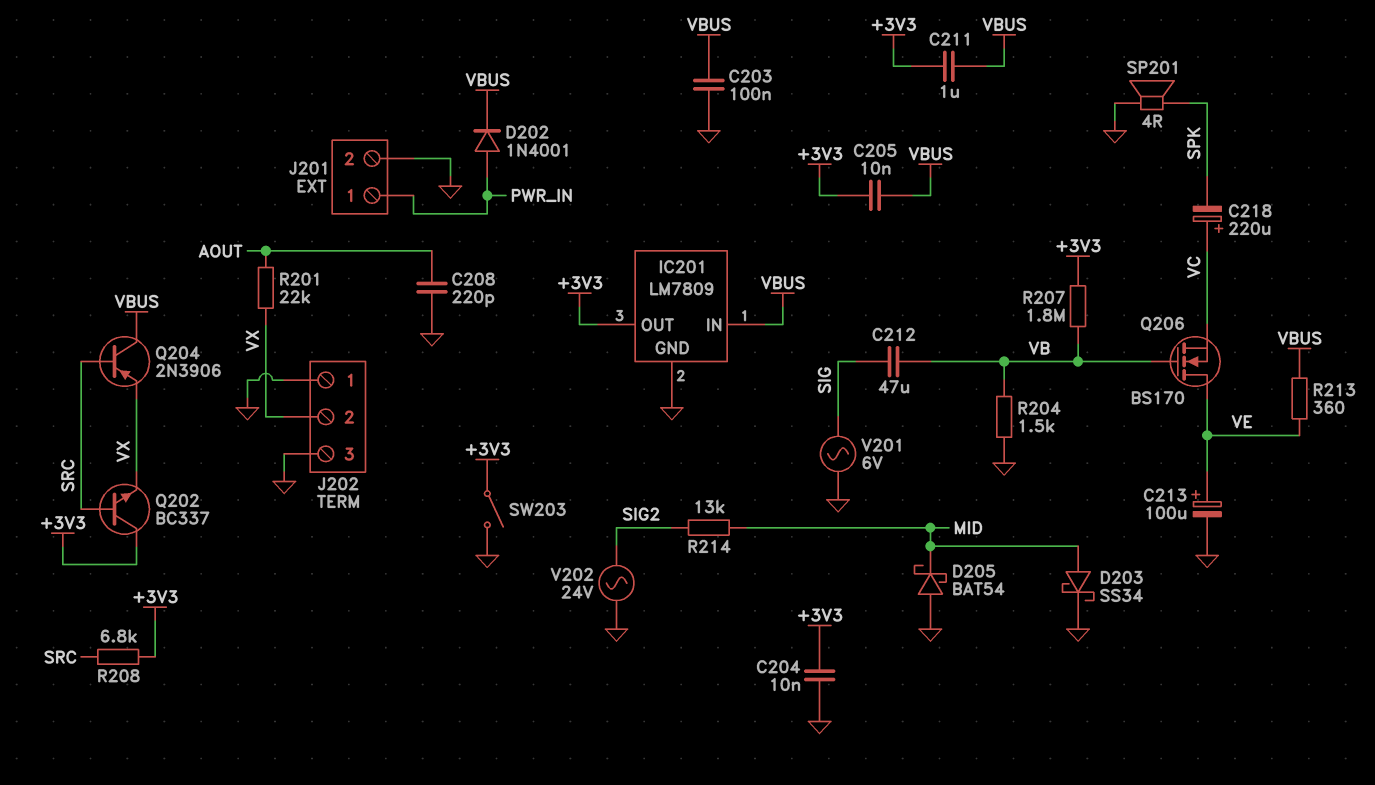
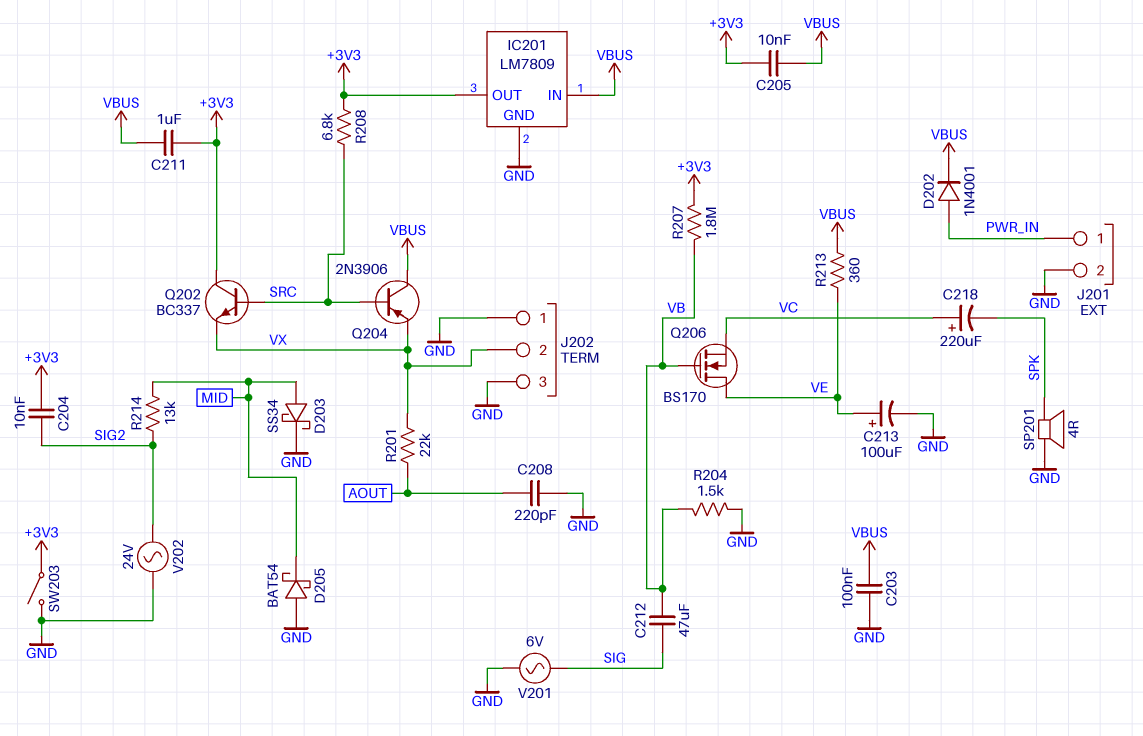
C204: 10nF (+3V3, GND) -> 10nF (+3V3, SIG2)

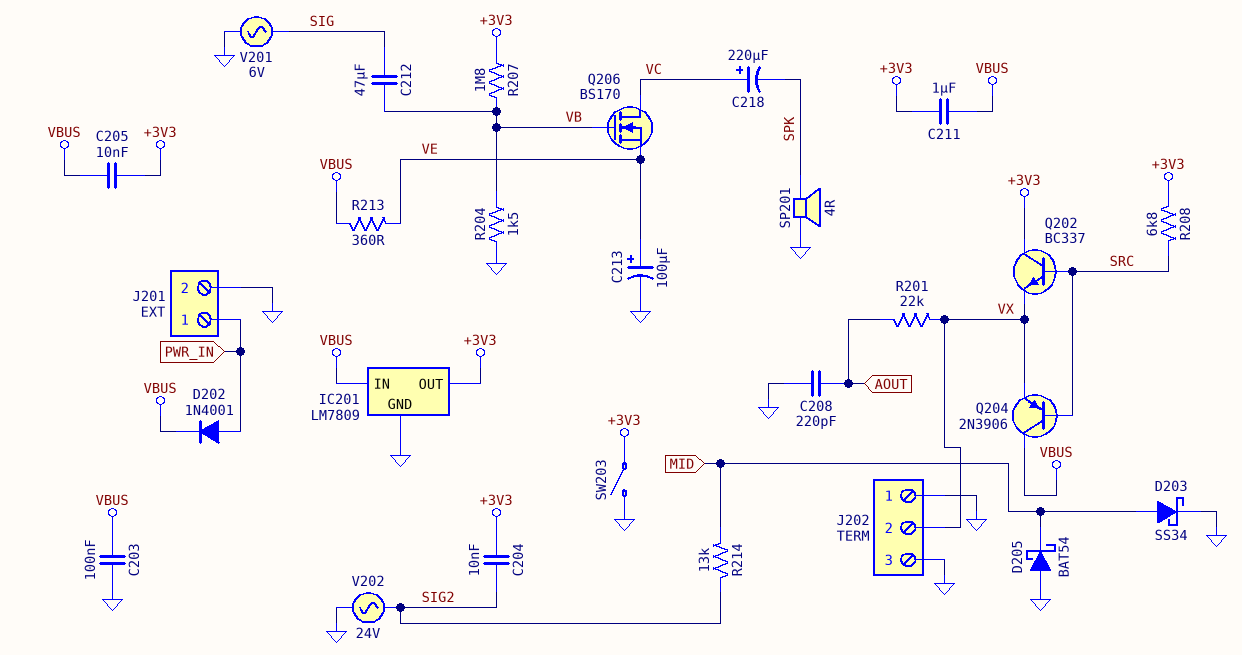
Q206: NMOS BS170 (G VB, D VE, S VC) -> NMOS BS170 (G VB, D VC, S VE)

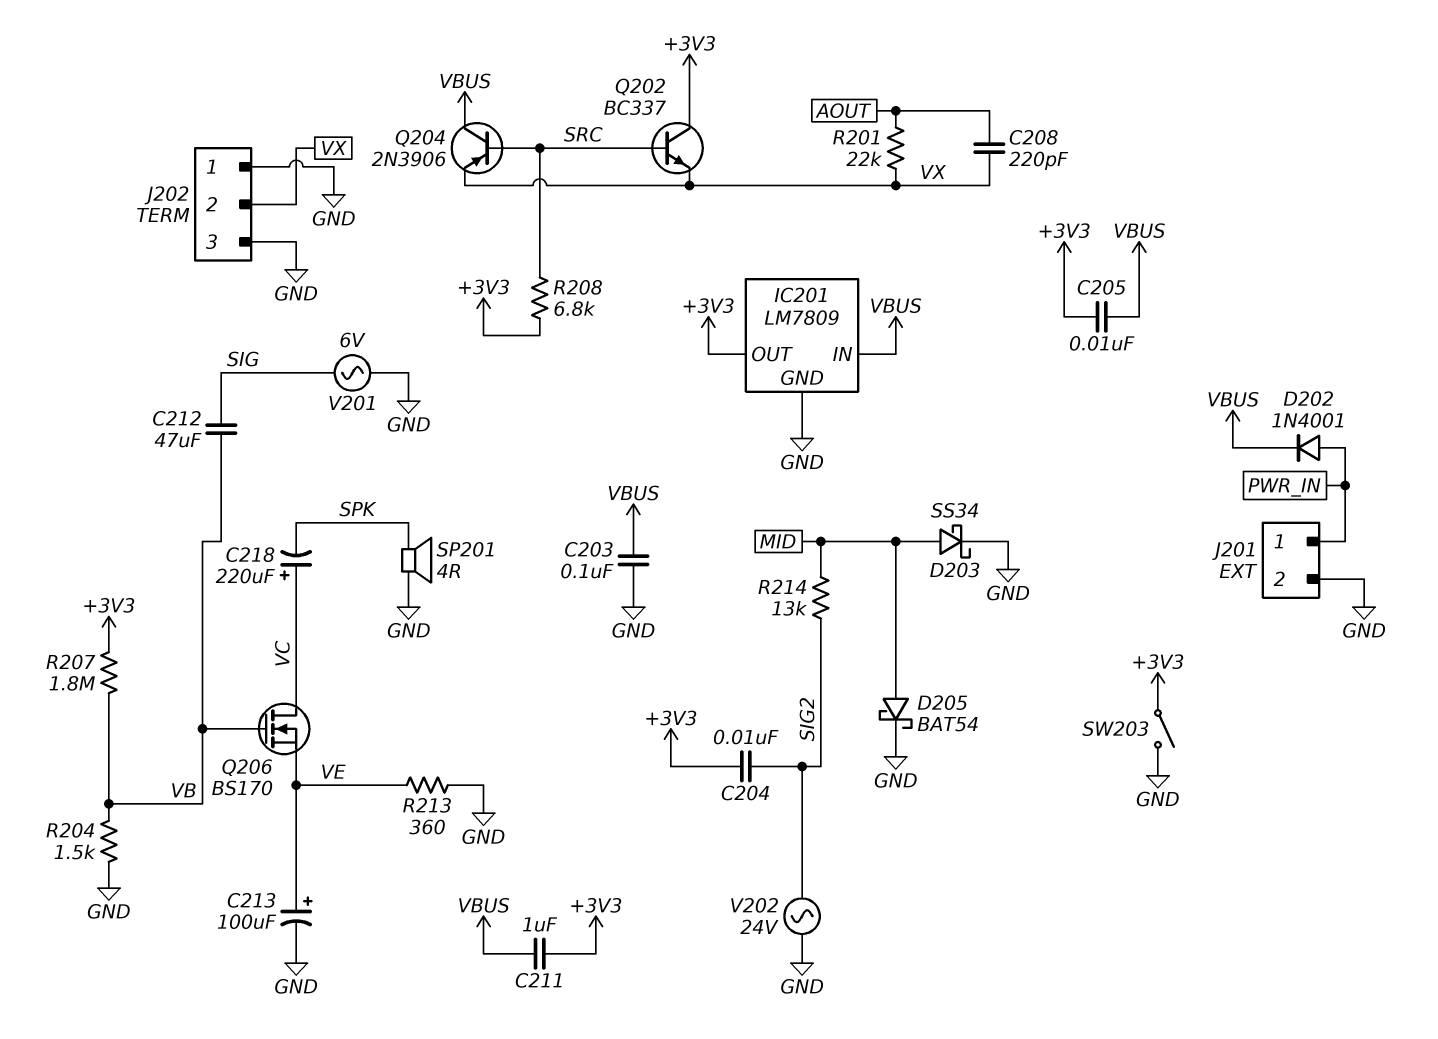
C208: 220pF (AOUT, GND) -> 220pF (AOUT, VX)
D205: schottky BAT54 (A GND, K MID) -> schottky BAT54 (A MID, K GND)
R213: 360 (VBUS, VE) -> 360 (GND, VE)

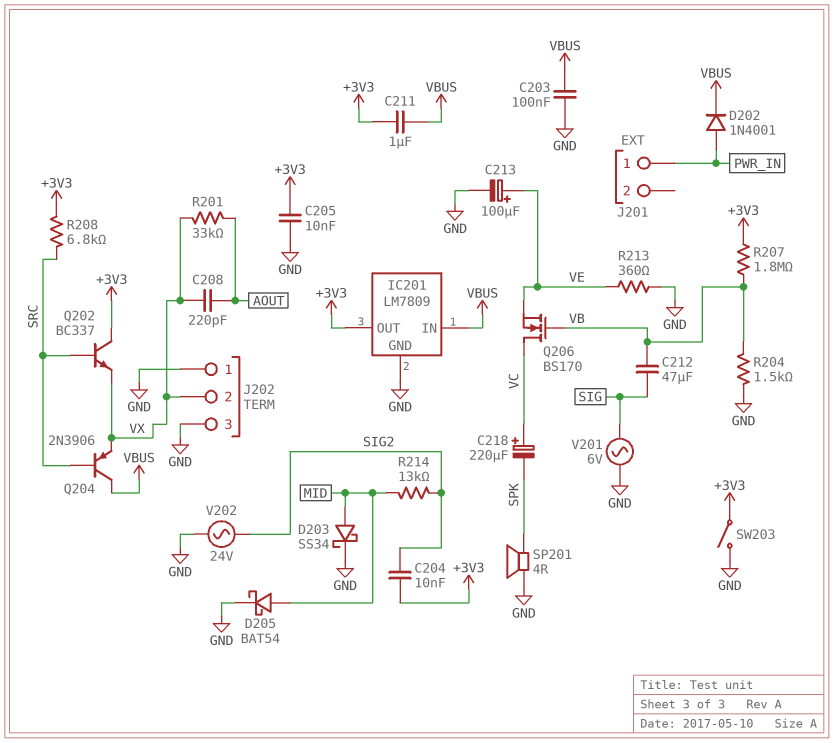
C205: 10nF (+3V3, VBUS) -> 10nF (+3V3, GND)
J201 pin 2: GND -> none
R201: 22k (AOUT, VX) -> 33k (AOUT, VX)

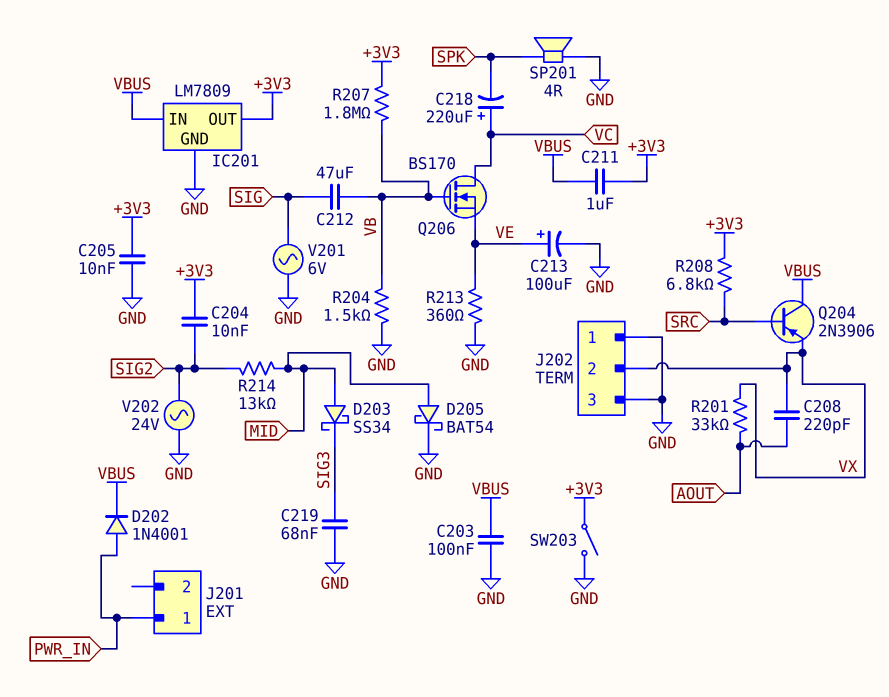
C219: none -> 68nF (GND, SIG3)
D203: schottky SS34 (A MID, K GND) -> schottky SS34 (A MID, K SIG3)
Q202: NPN BC337 (B SRC, C +3V3, E VX) -> none

